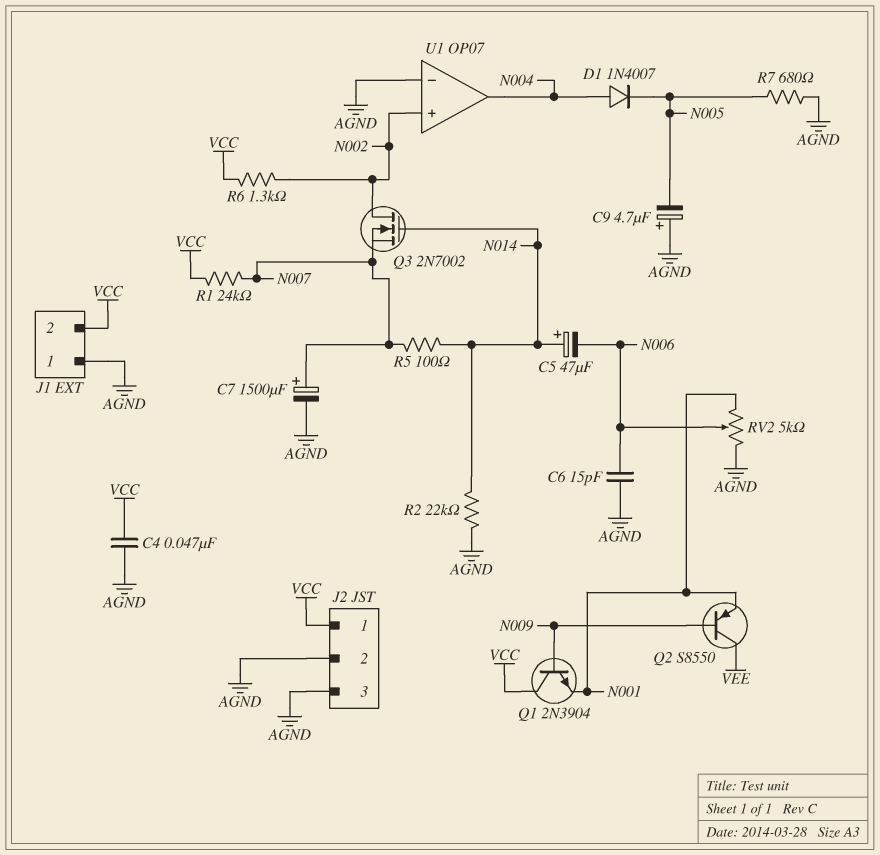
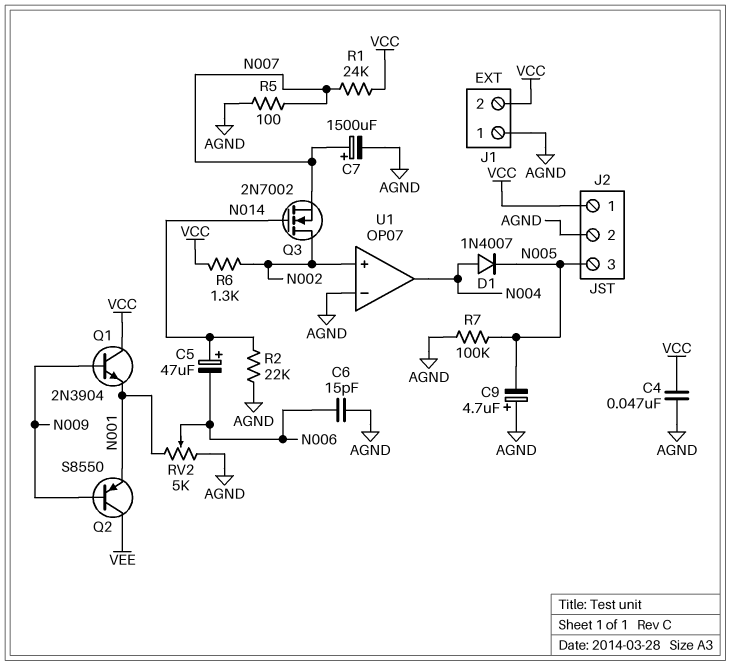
J2 pin 3: AGND -> N005
R5: 100 (N007, N014) -> 100 (AGND, N007)
R7: 680 (AGND, N005) -> 100k (AGND, N005)

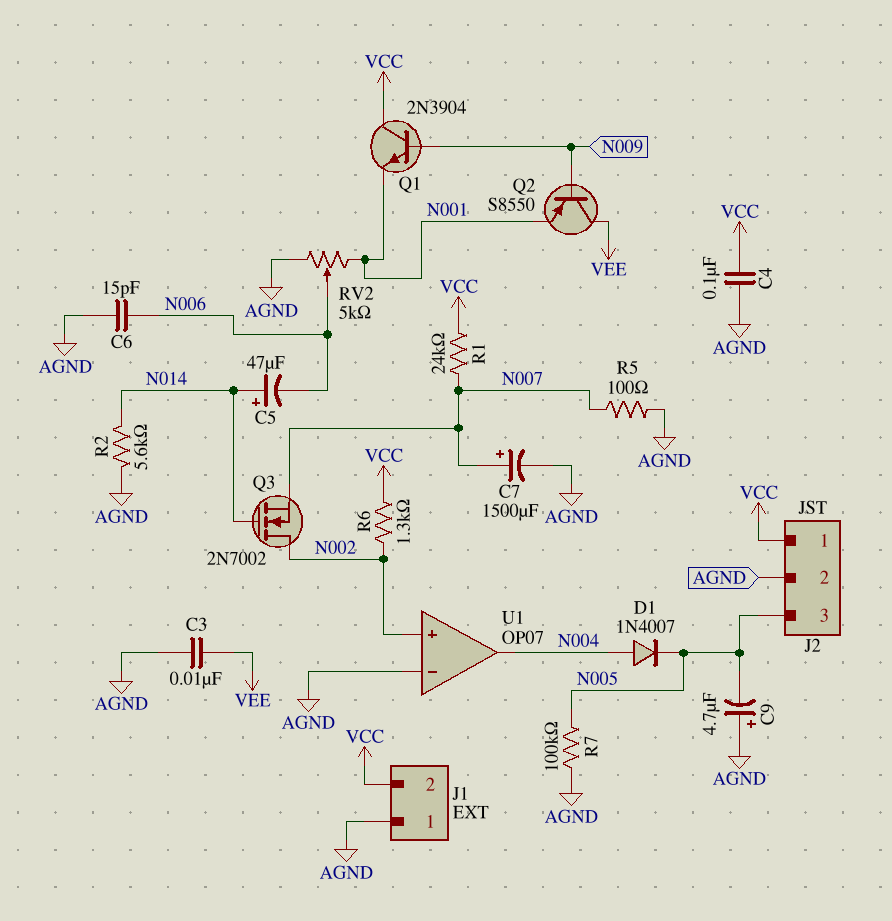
C3: none -> 10nF (AGND, VEE)
C4: 47nF (AGND, VCC) -> 100nF (AGND, VCC)
R2: 22k (AGND, N014) -> 5.6k (AGND, N014)

